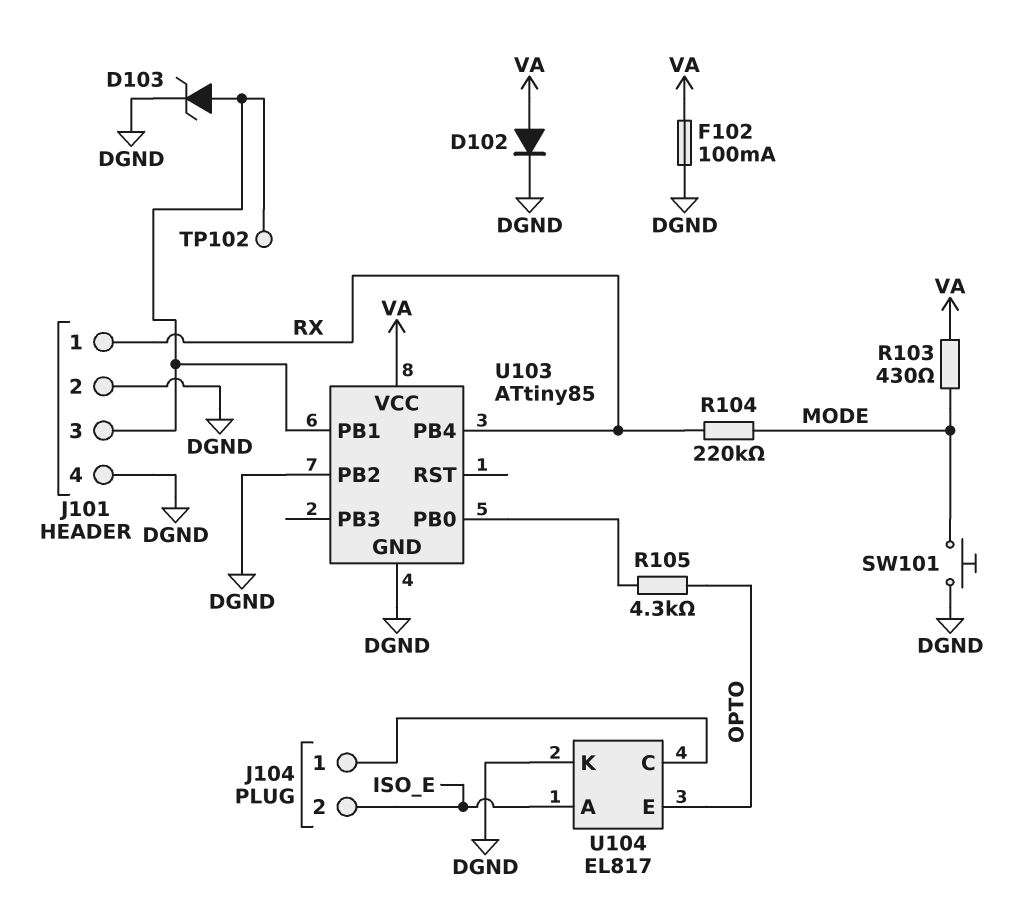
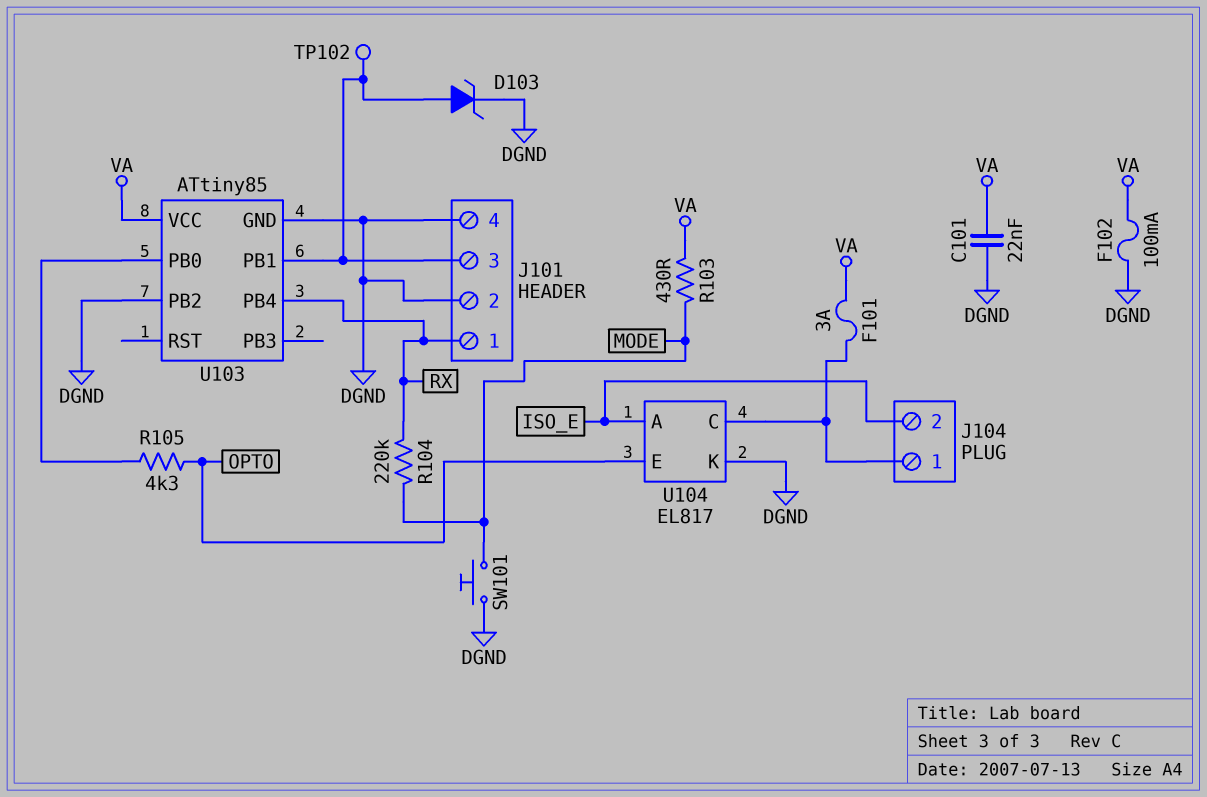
C101: none -> 22nF (DGND, VA)
D102: diode (A VA, K DGND) -> none
F101: none -> 3A (J104/1, VA)

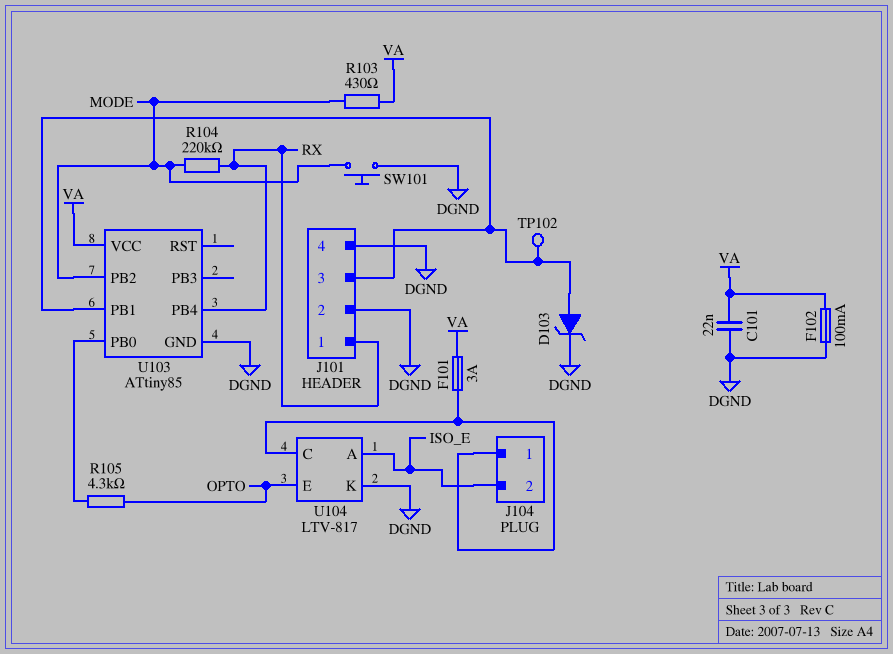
U103 pin PB2: DGND -> MODE
U104: EL817 -> LTV-817

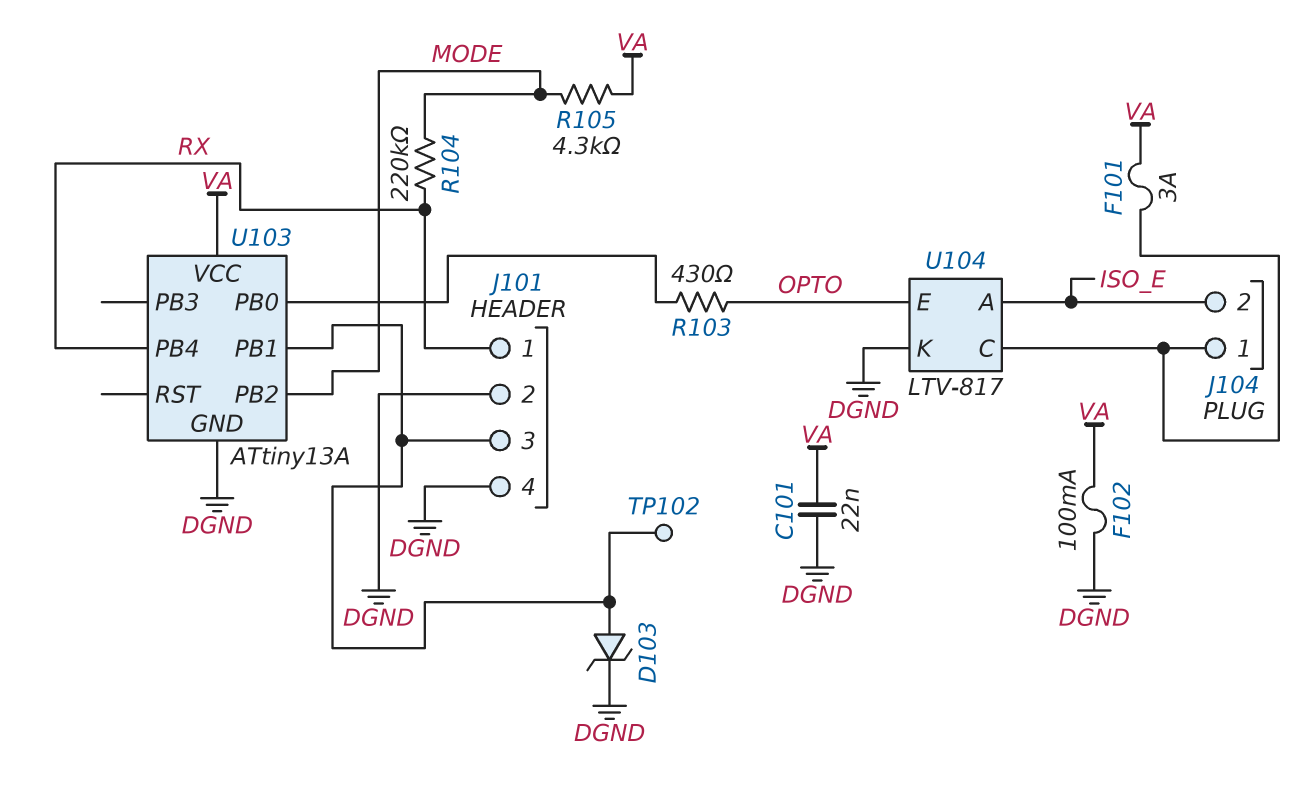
R103: 430 (MODE, VA) -> 430 (OPTO, U103/PB0)
R105: 4.3k (OPTO, U103/PB0) -> 4.3k (MODE, VA)
SW101: button (DGND, MODE) -> none
U103: ATtiny85 -> ATtiny13A

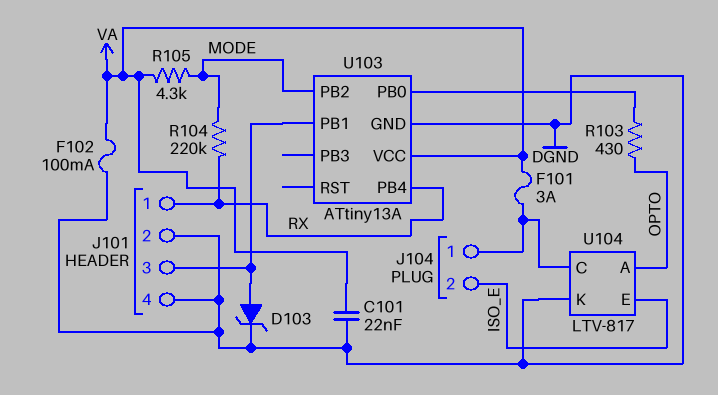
TP102: test point (J101/3) -> none
U104 pin A: ISO_E -> OPTO
U104 pin E: OPTO -> ISO_E

